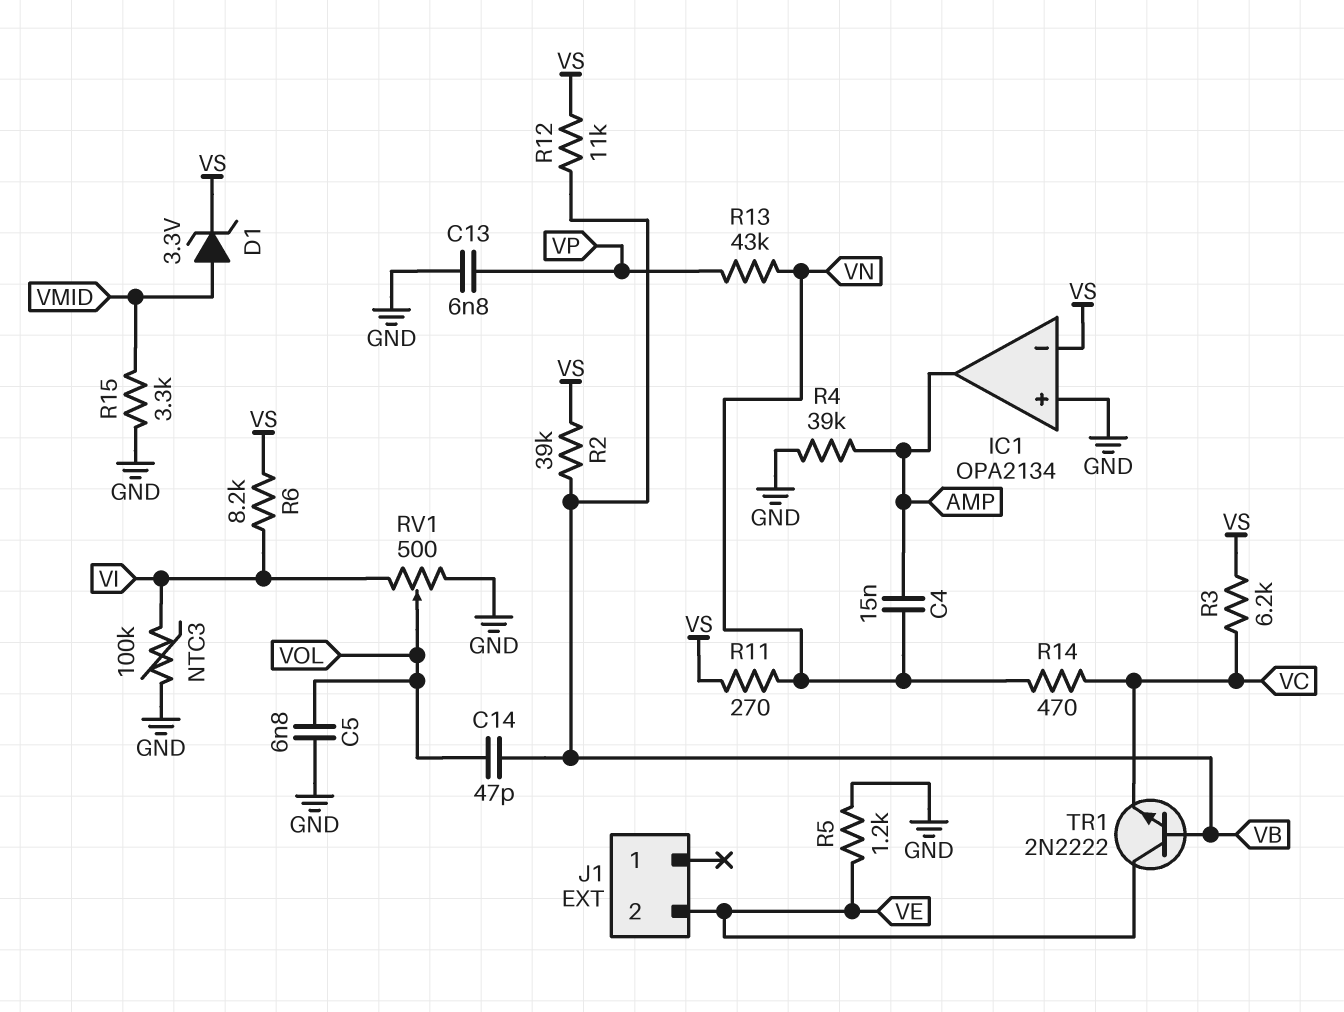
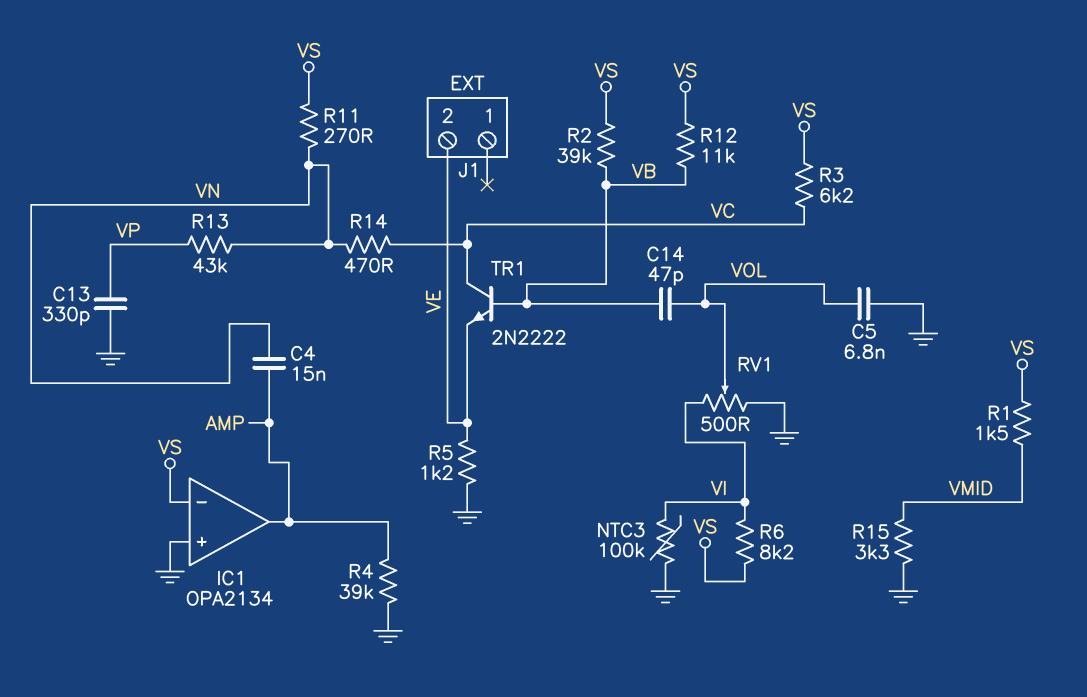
C13: 6.8nF (GND, VP) -> 330pF (GND, VP)
D1: zener 3.3V (A VMID, K VS) -> none
R1: none -> 1.5k (VMID, VS)
TR1: NPN 2N2222 (B VB, C VE, E VC) -> NPN 2N2222 (B VB, C VC, E VE)

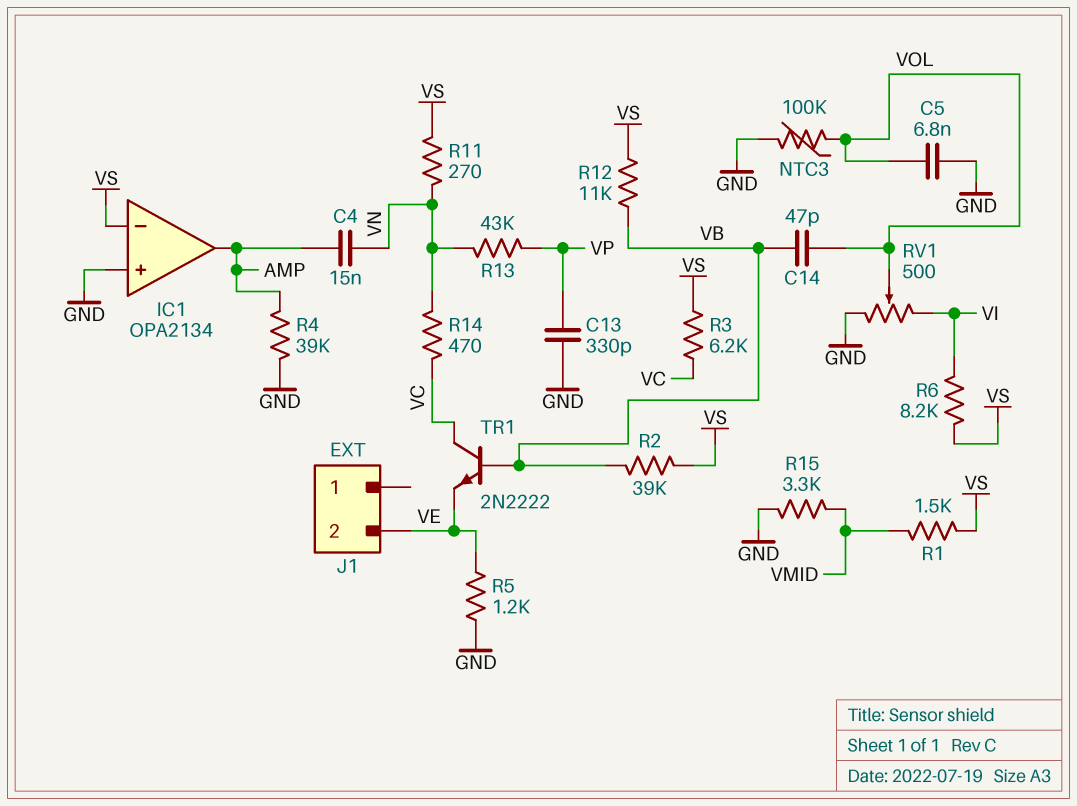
NTC3: 100k (GND, VI) -> 100k (GND, VOL)

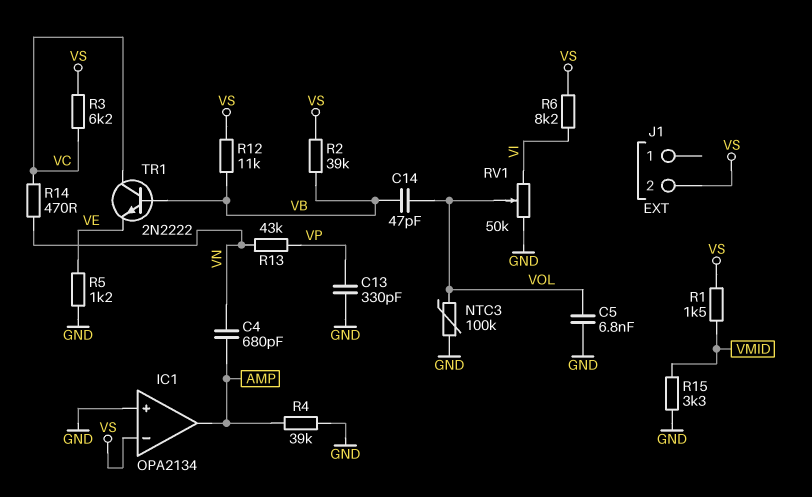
C4: 15nF (AMP, VN) -> 680pF (AMP, VN)
J1 pin 2: VE -> VS
R11: 270 (VN, VS) -> none
RV1: 500 (GND, VI, wiper VOL) -> 50k (GND, VI, wiper VOL)

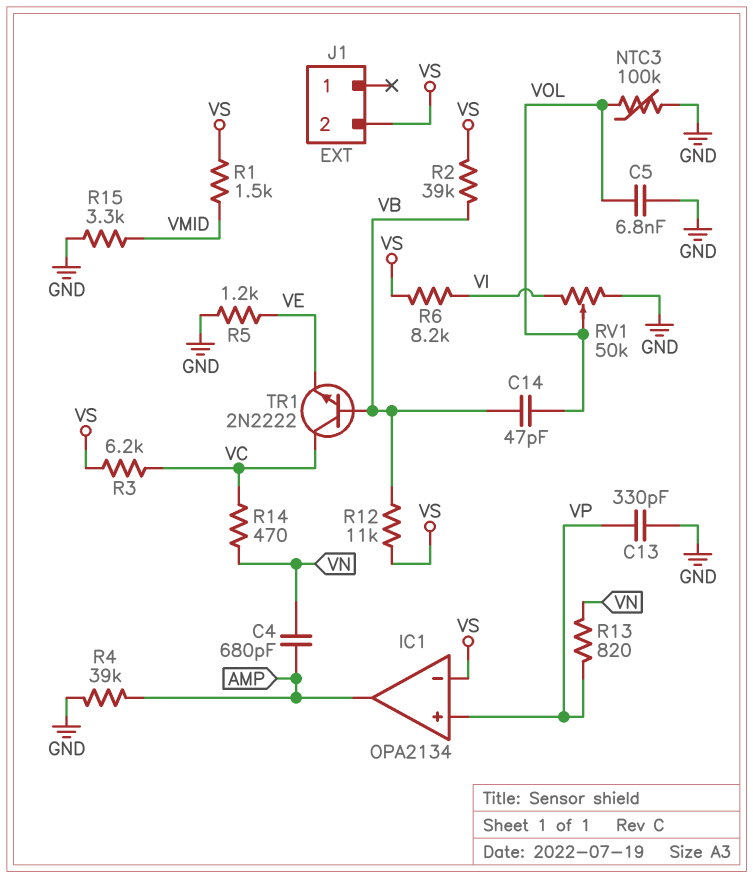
IC1 pin in+: GND -> VP
R13: 43k (VN, VP) -> 820 (VN, VP)

